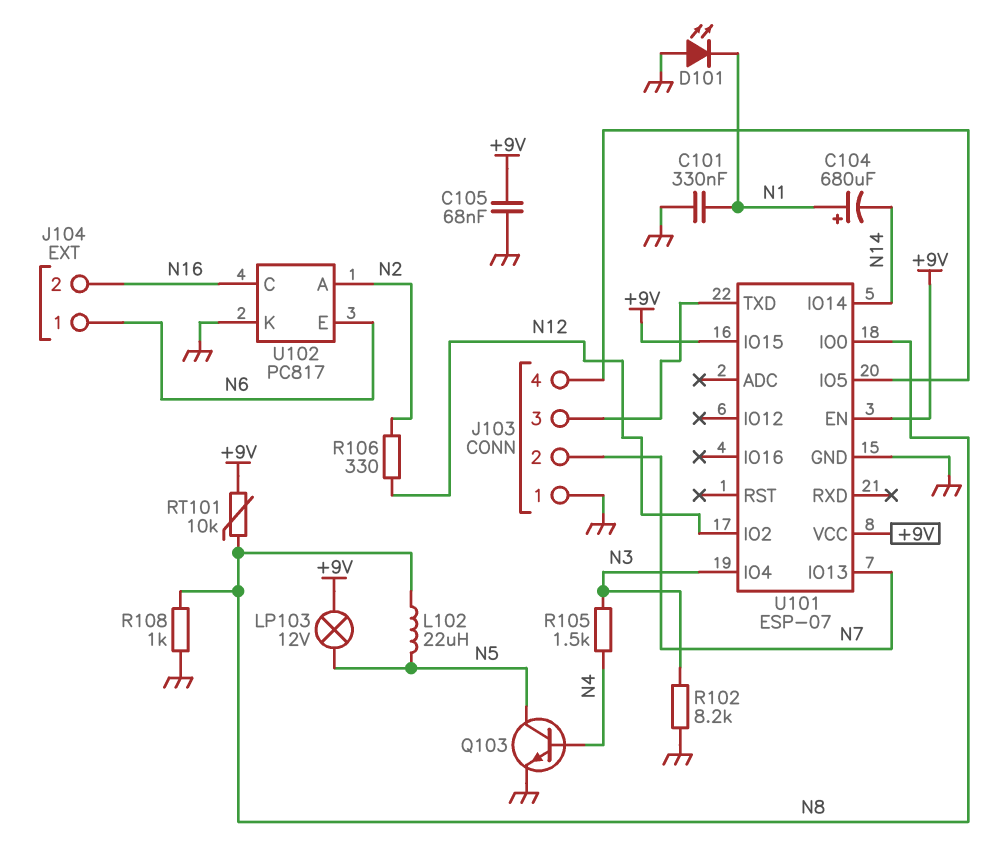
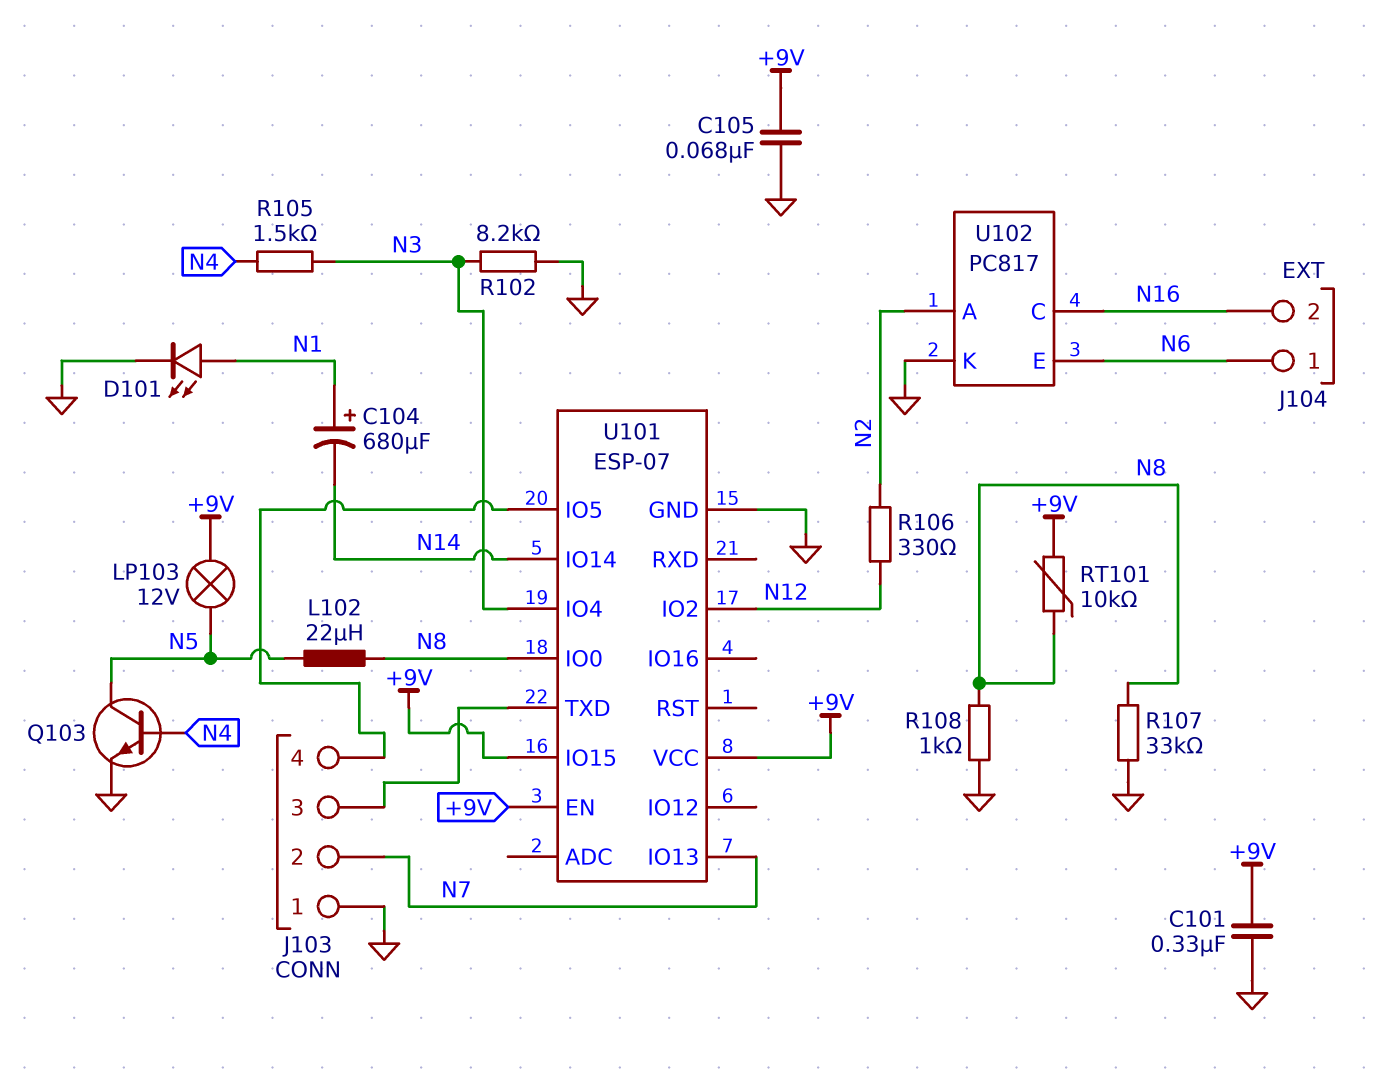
C101: 330nF (GND, N1) -> 330nF (+9V, GND)
D101: LED (A GND, K N1) -> LED (A N1, K GND)
R107: none -> 33k (GND, N8)

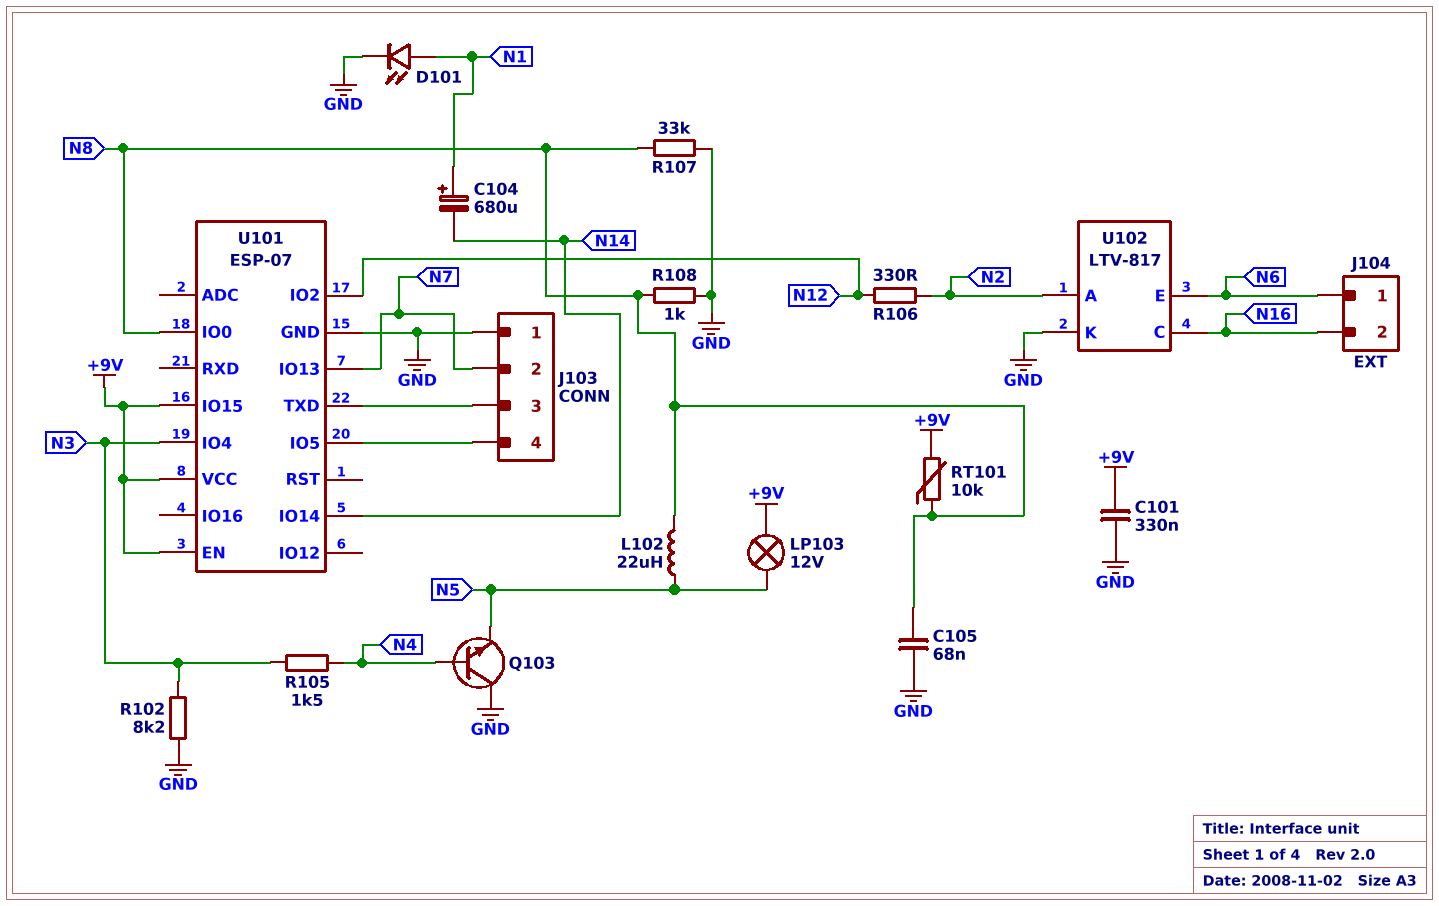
C105: 68nF (+9V, GND) -> 68nF (GND, N8)
Q103: NPN (B N4, C N5, E GND) -> NPN (B N4, C GND, E N5)
U102: PC817 -> LTV-817

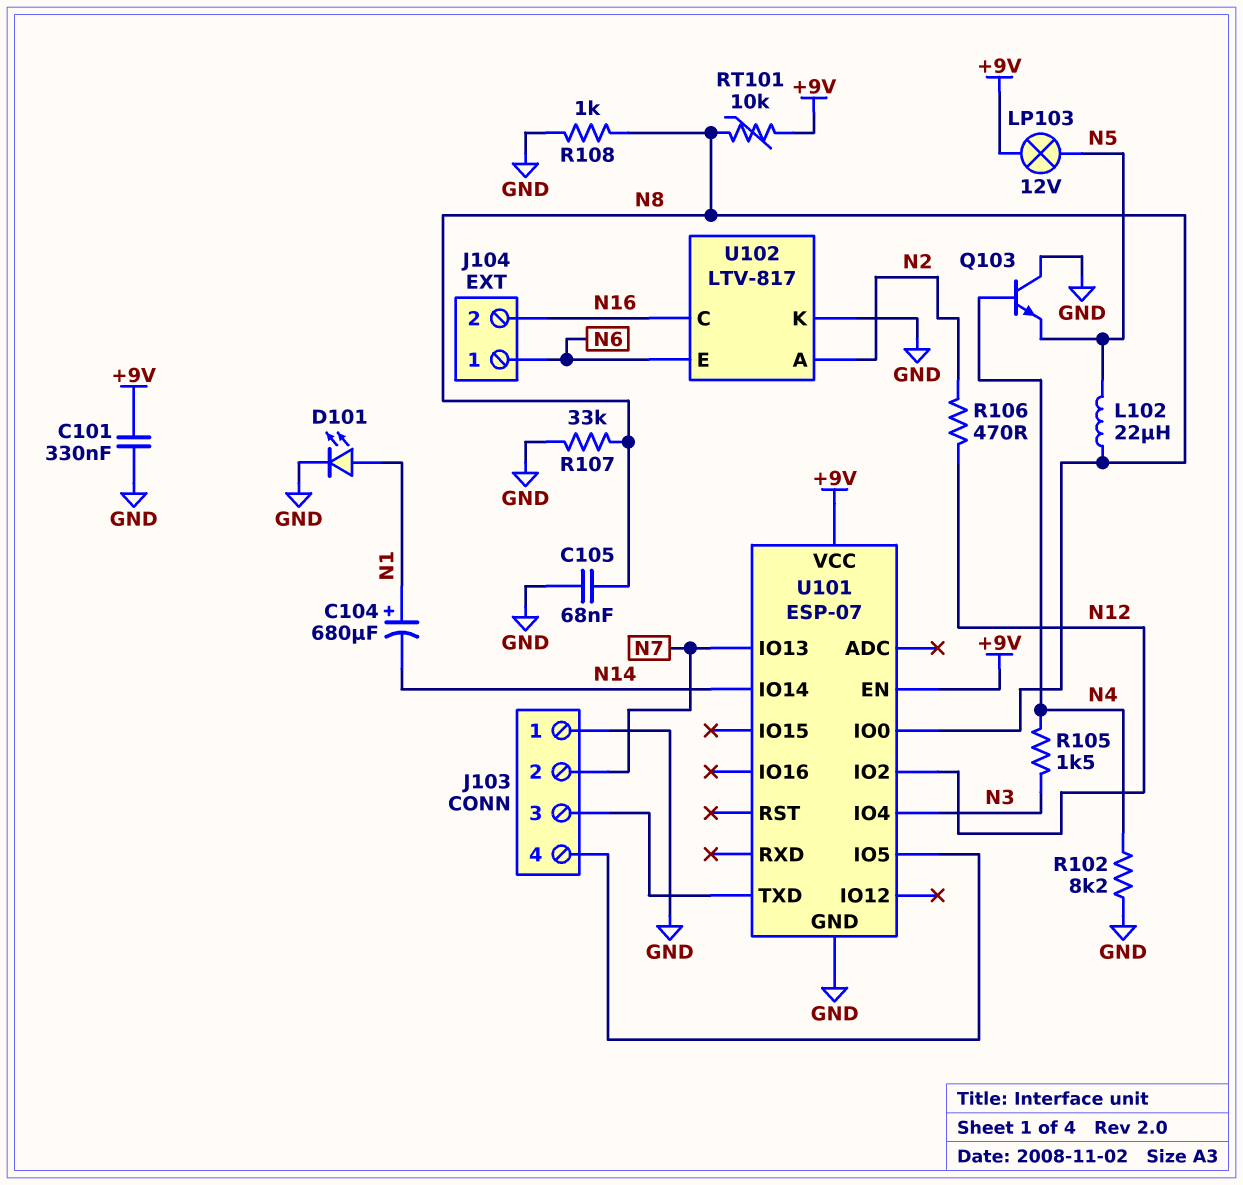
R102: 8.2k (GND, N3) -> 8.2k (GND, N4)
R106: 330 (N2, N12) -> 470 (N2, N12)
U101 pin IO15: +9V -> none

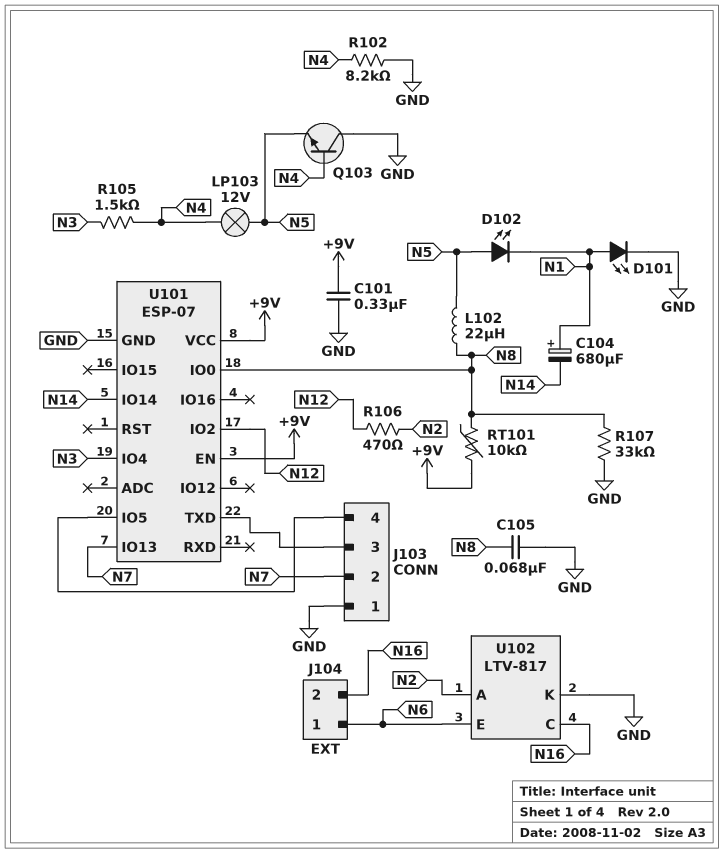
D102: none -> LED (A N5, K N1)
LP103: lamp 12V (+9V, N5) -> lamp 12V (N4, N5)
R108: 1k (GND, N8) -> none

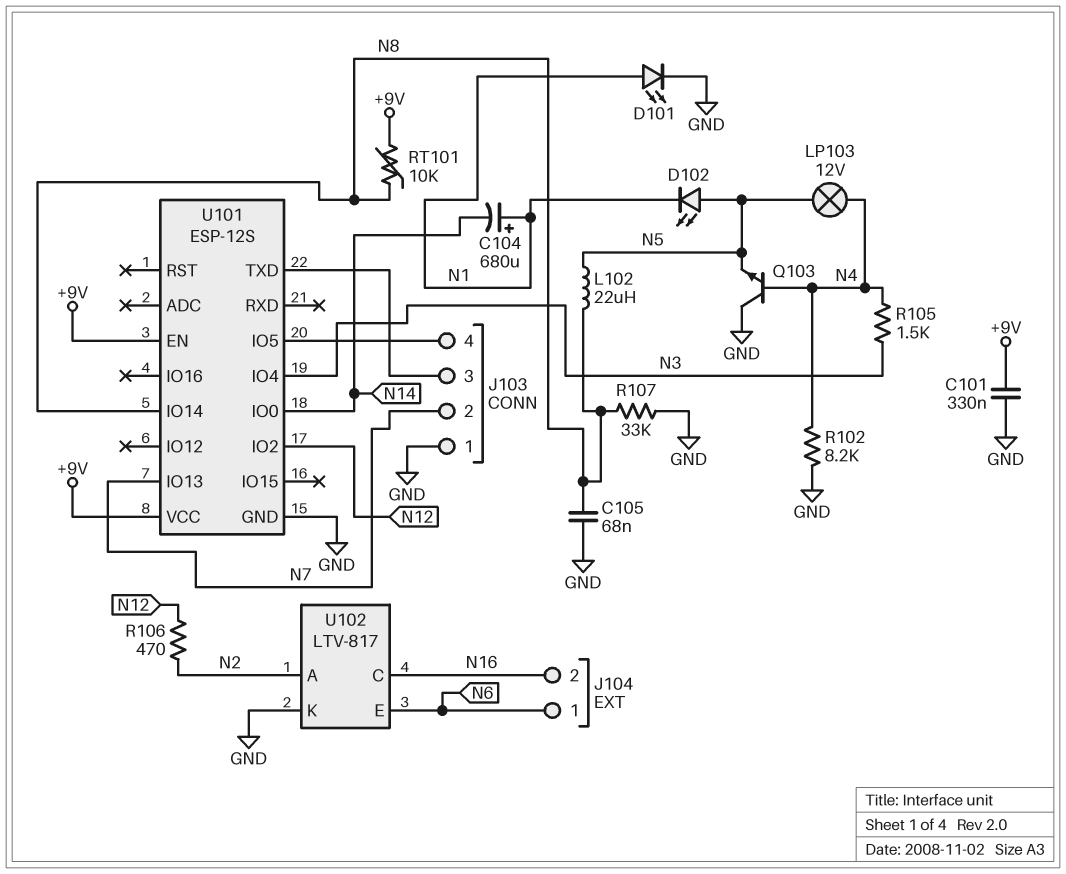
U101: ESP-07 -> ESP-12S
U101 pin IO0: N8 -> N14
U101 pin IO14: N14 -> N8

